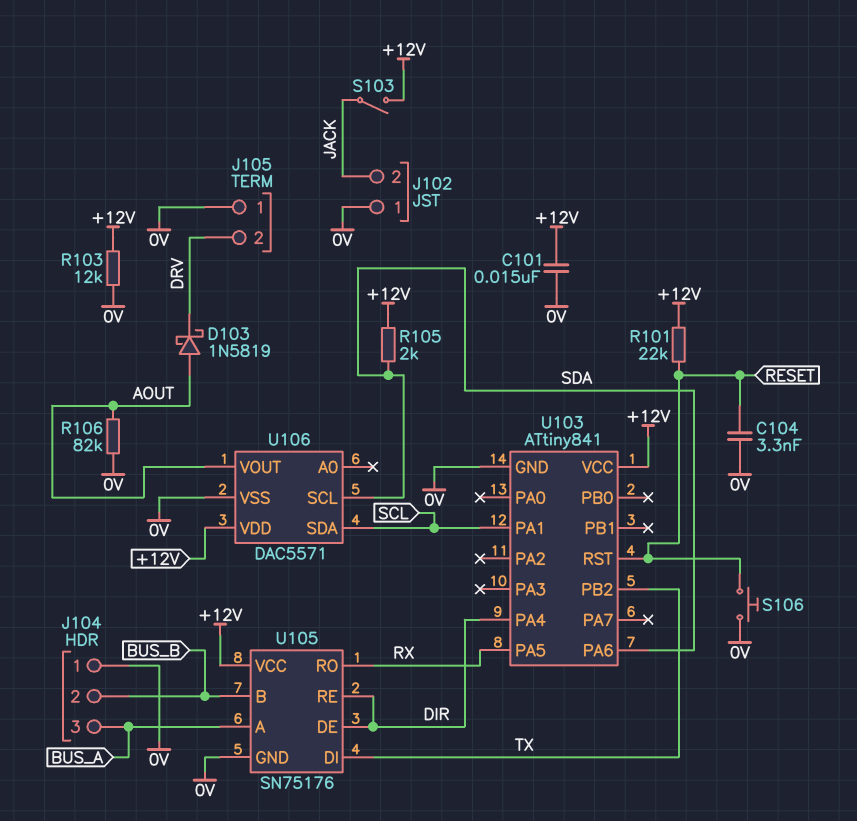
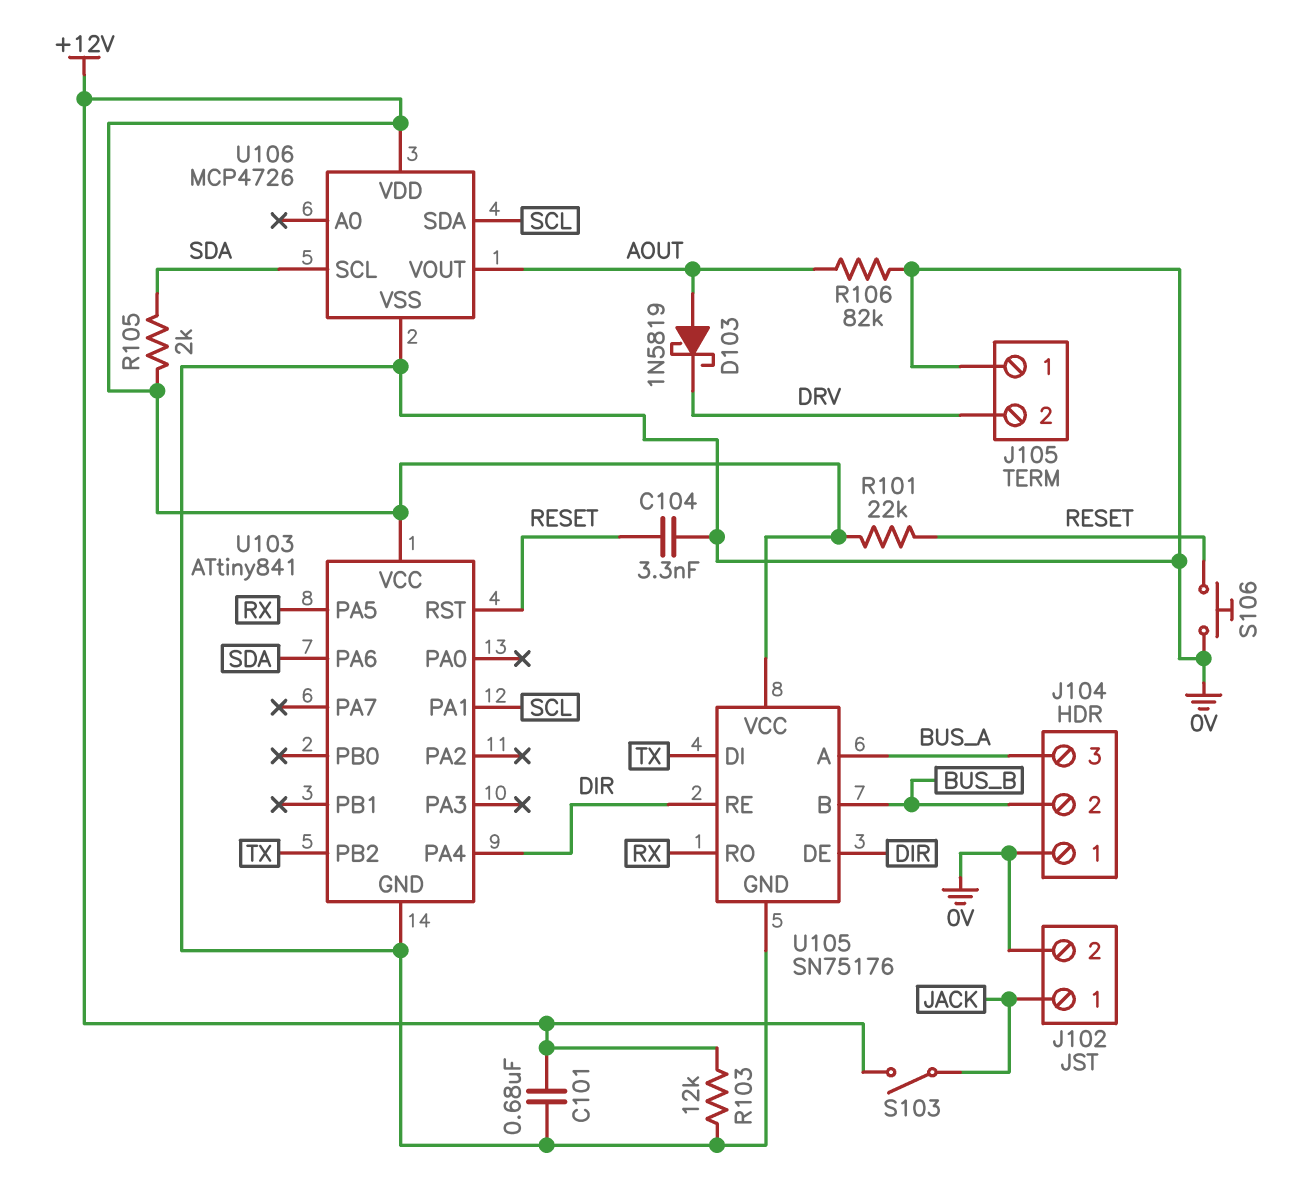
C101: 15nF (+12V, 0V) -> 680nF (+12V, 0V)
J102 pin 1: 0V -> JACK
J102 pin 2: JACK -> 0V
U106: DAC5571 -> MCP4726

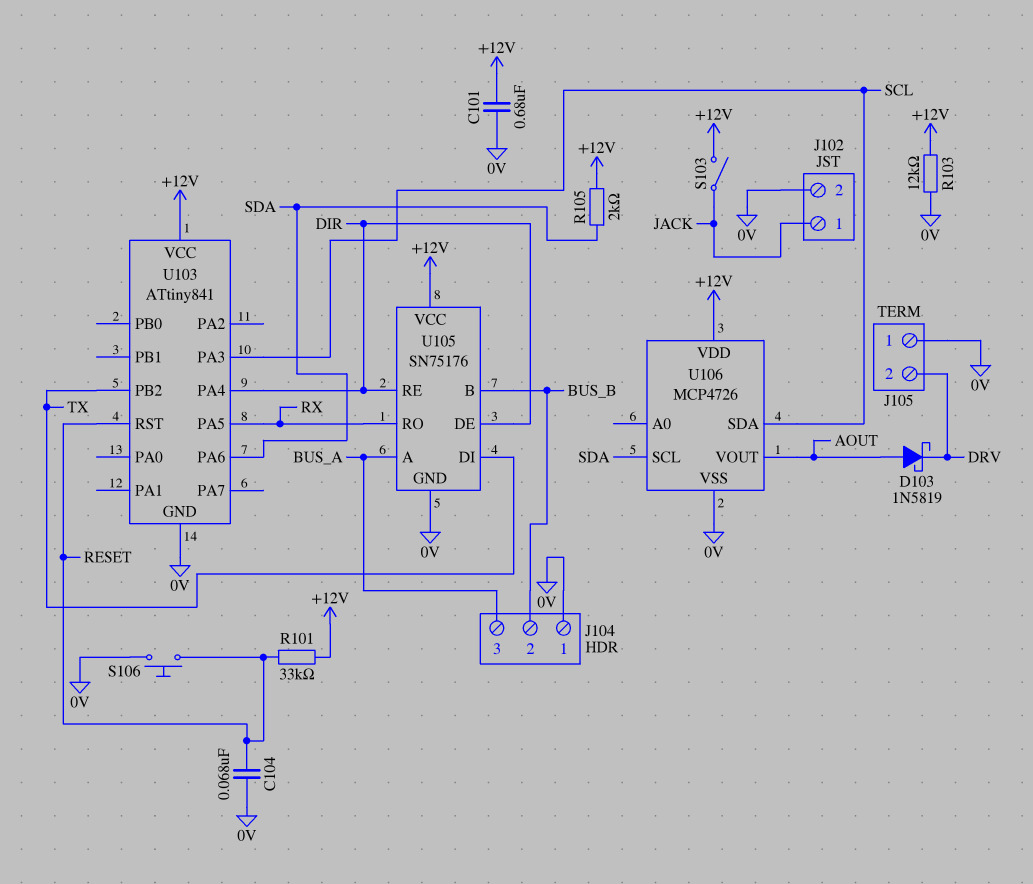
C104: 3.3nF (0V, RESET) -> 68nF (0V, RESET)
R101: 22k (+12V, RESET) -> 33k (+12V, RESET)
R106: 82k (0V, AOUT) -> none
U103 pin PA1: SCL -> none
U103 pin PA3: none -> SCL

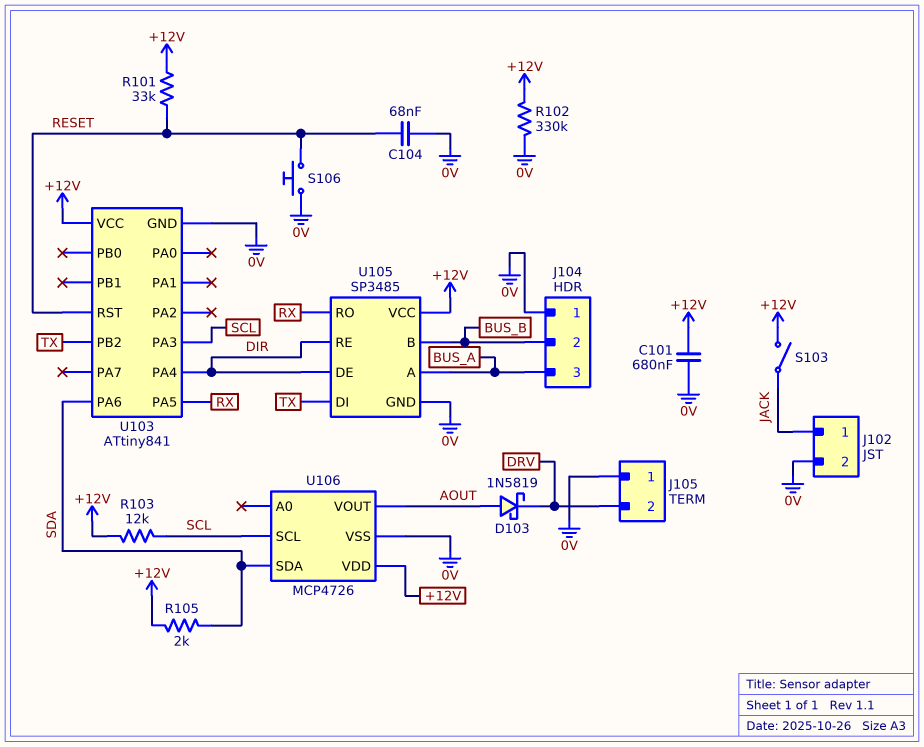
R102: none -> 330k (+12V, 0V)
R103: 12k (+12V, 0V) -> 12k (+12V, SCL)
U105: SN75176 -> SP3485
U106 pin SCL: SDA -> SCL
U106 pin SDA: SCL -> SDA

